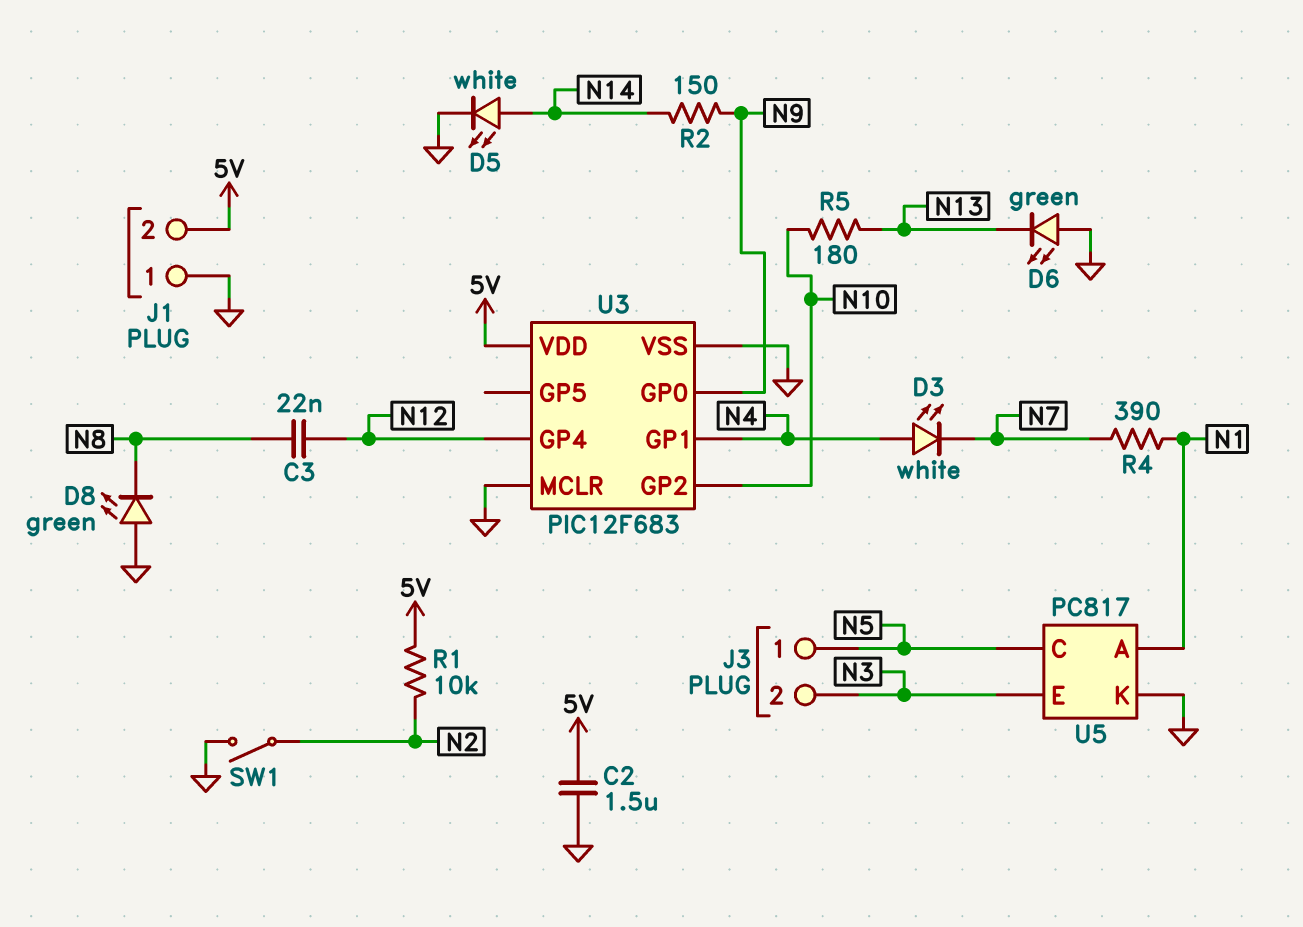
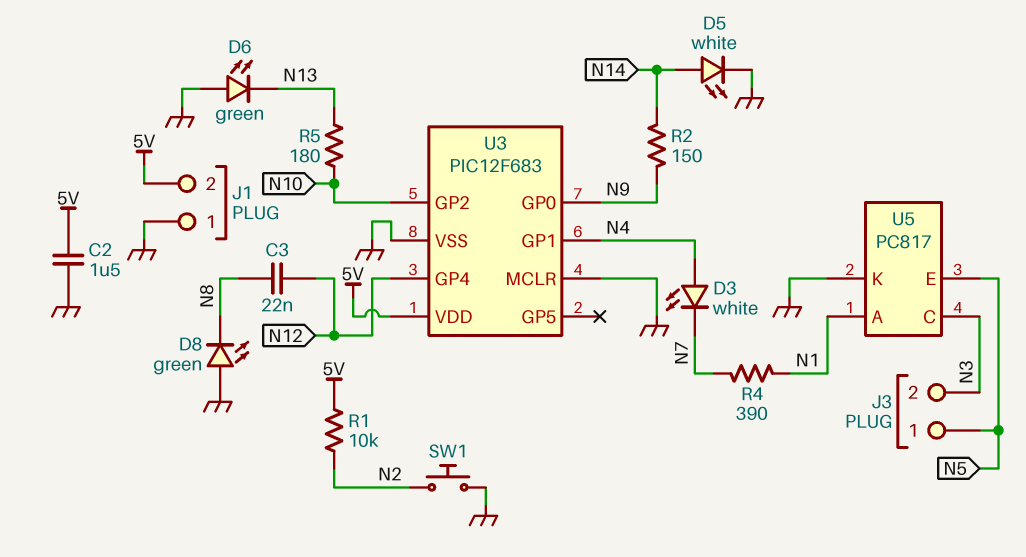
SW1: switch (GND, N2) -> button (GND, N2)
U5 pin C: N5 -> N3
U5 pin E: N3 -> N5

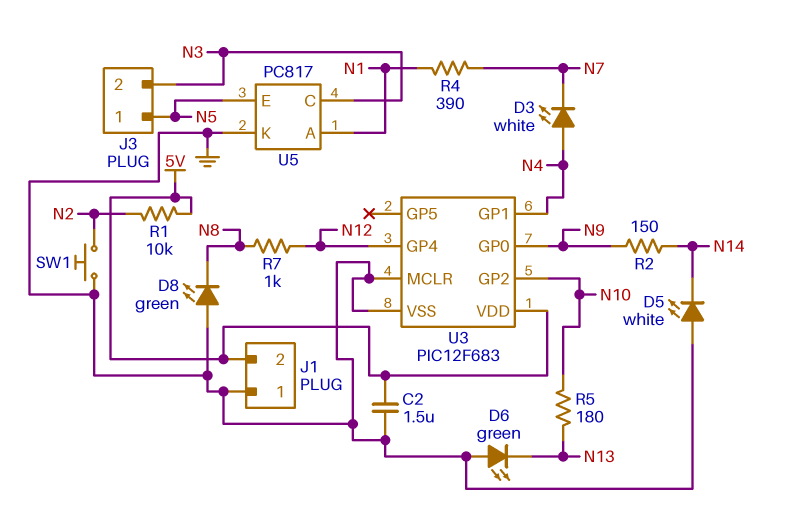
C3: 22nF (N8, N12) -> none
D5: LED white (A N14, K GND) -> LED white (A GND, K N14)
R7: none -> 1k (N8, N12)

